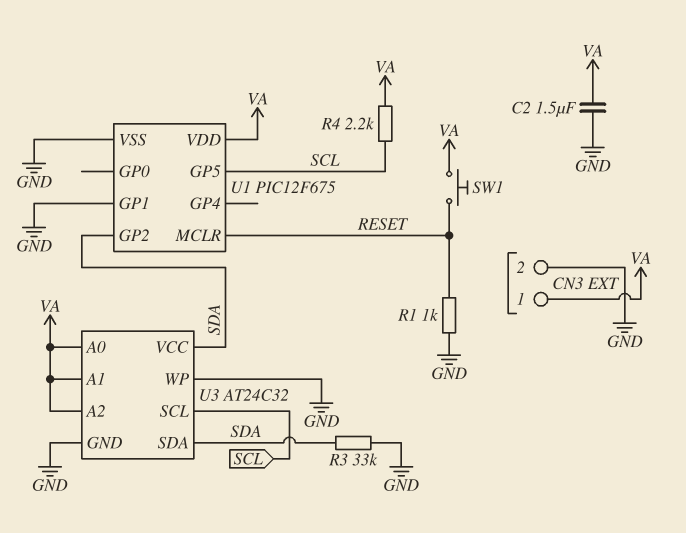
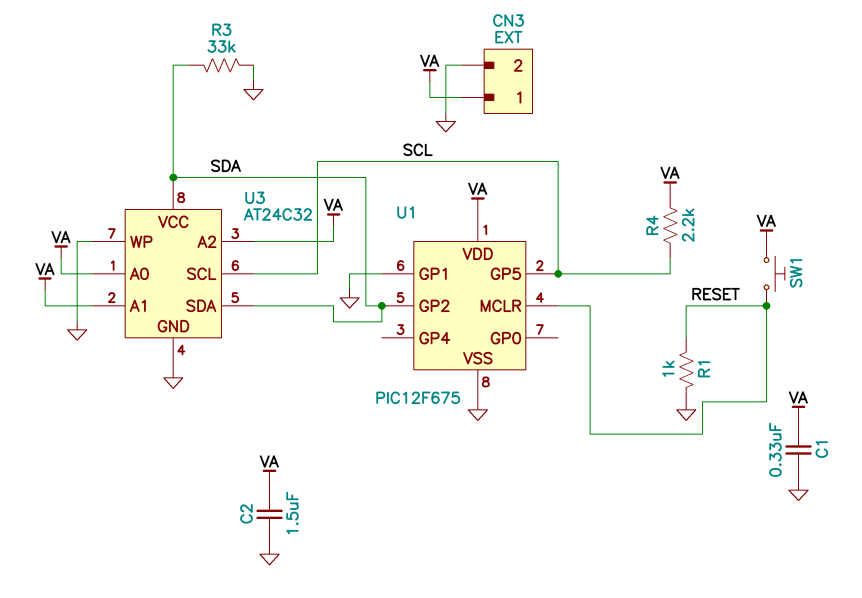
C1: none -> 330nF (GND, VA)

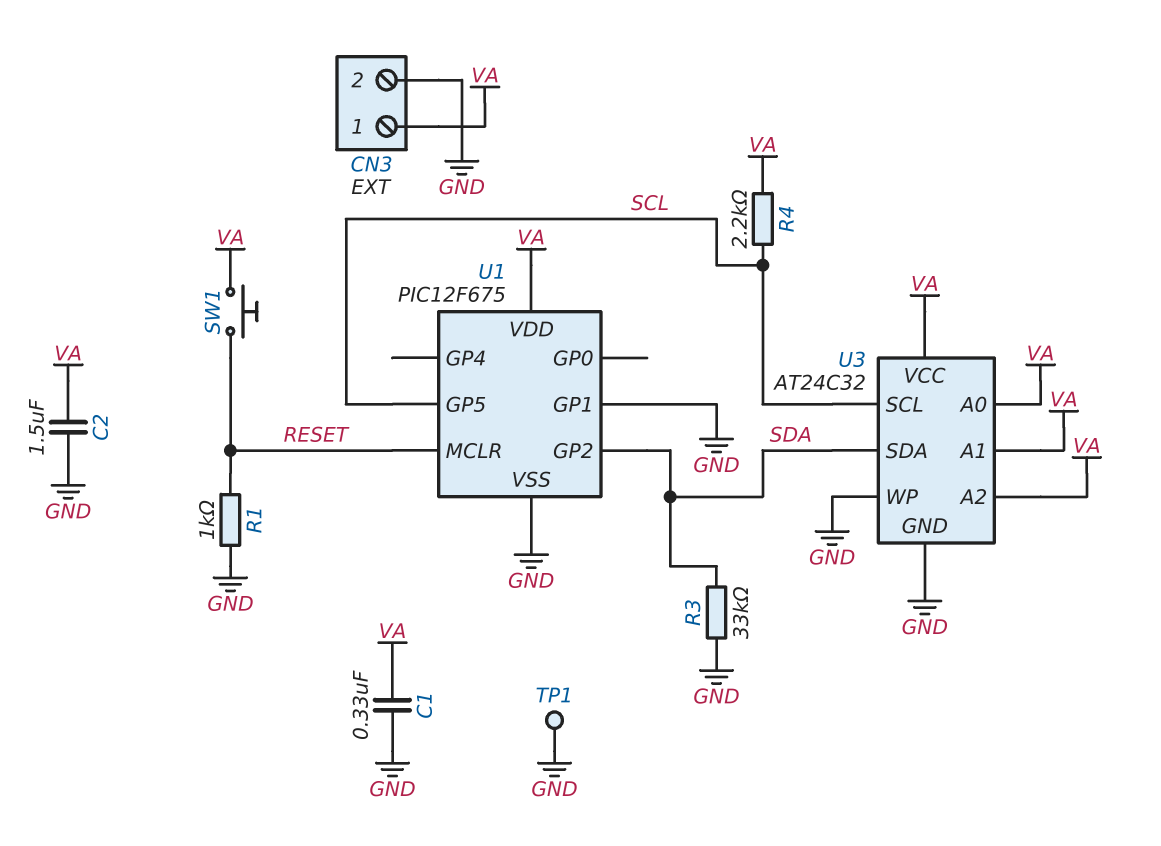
TP1: none -> test point (GND)
U3 pin VCC: SDA -> VA

